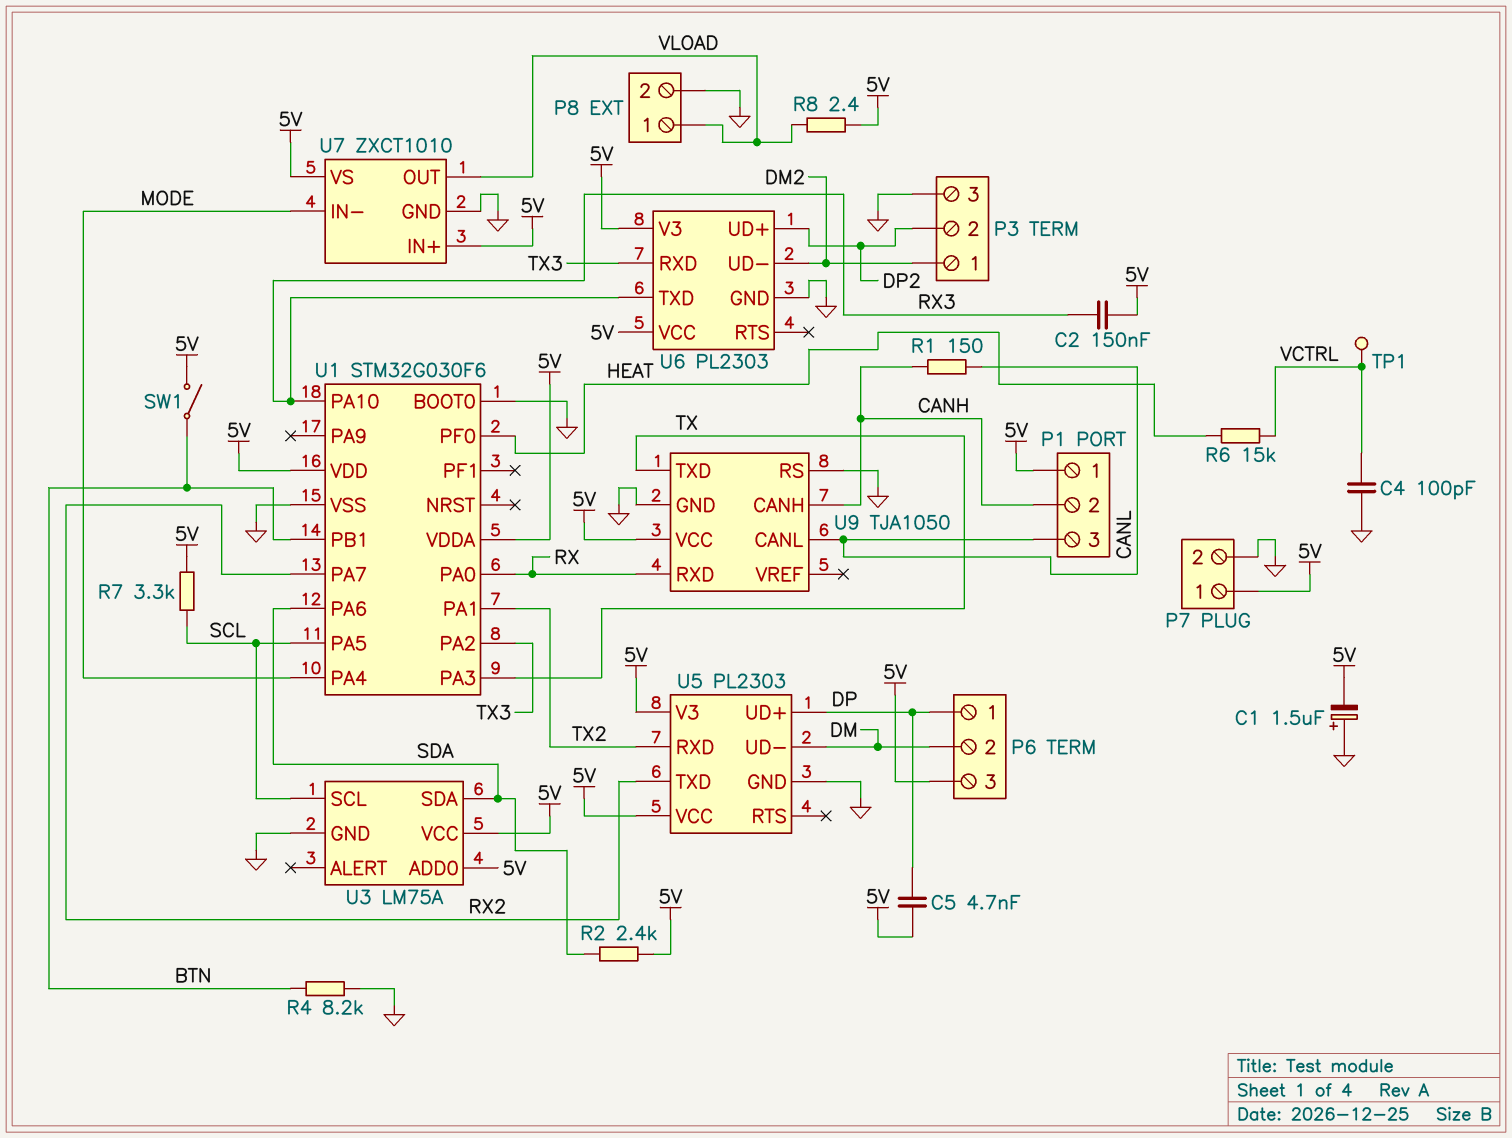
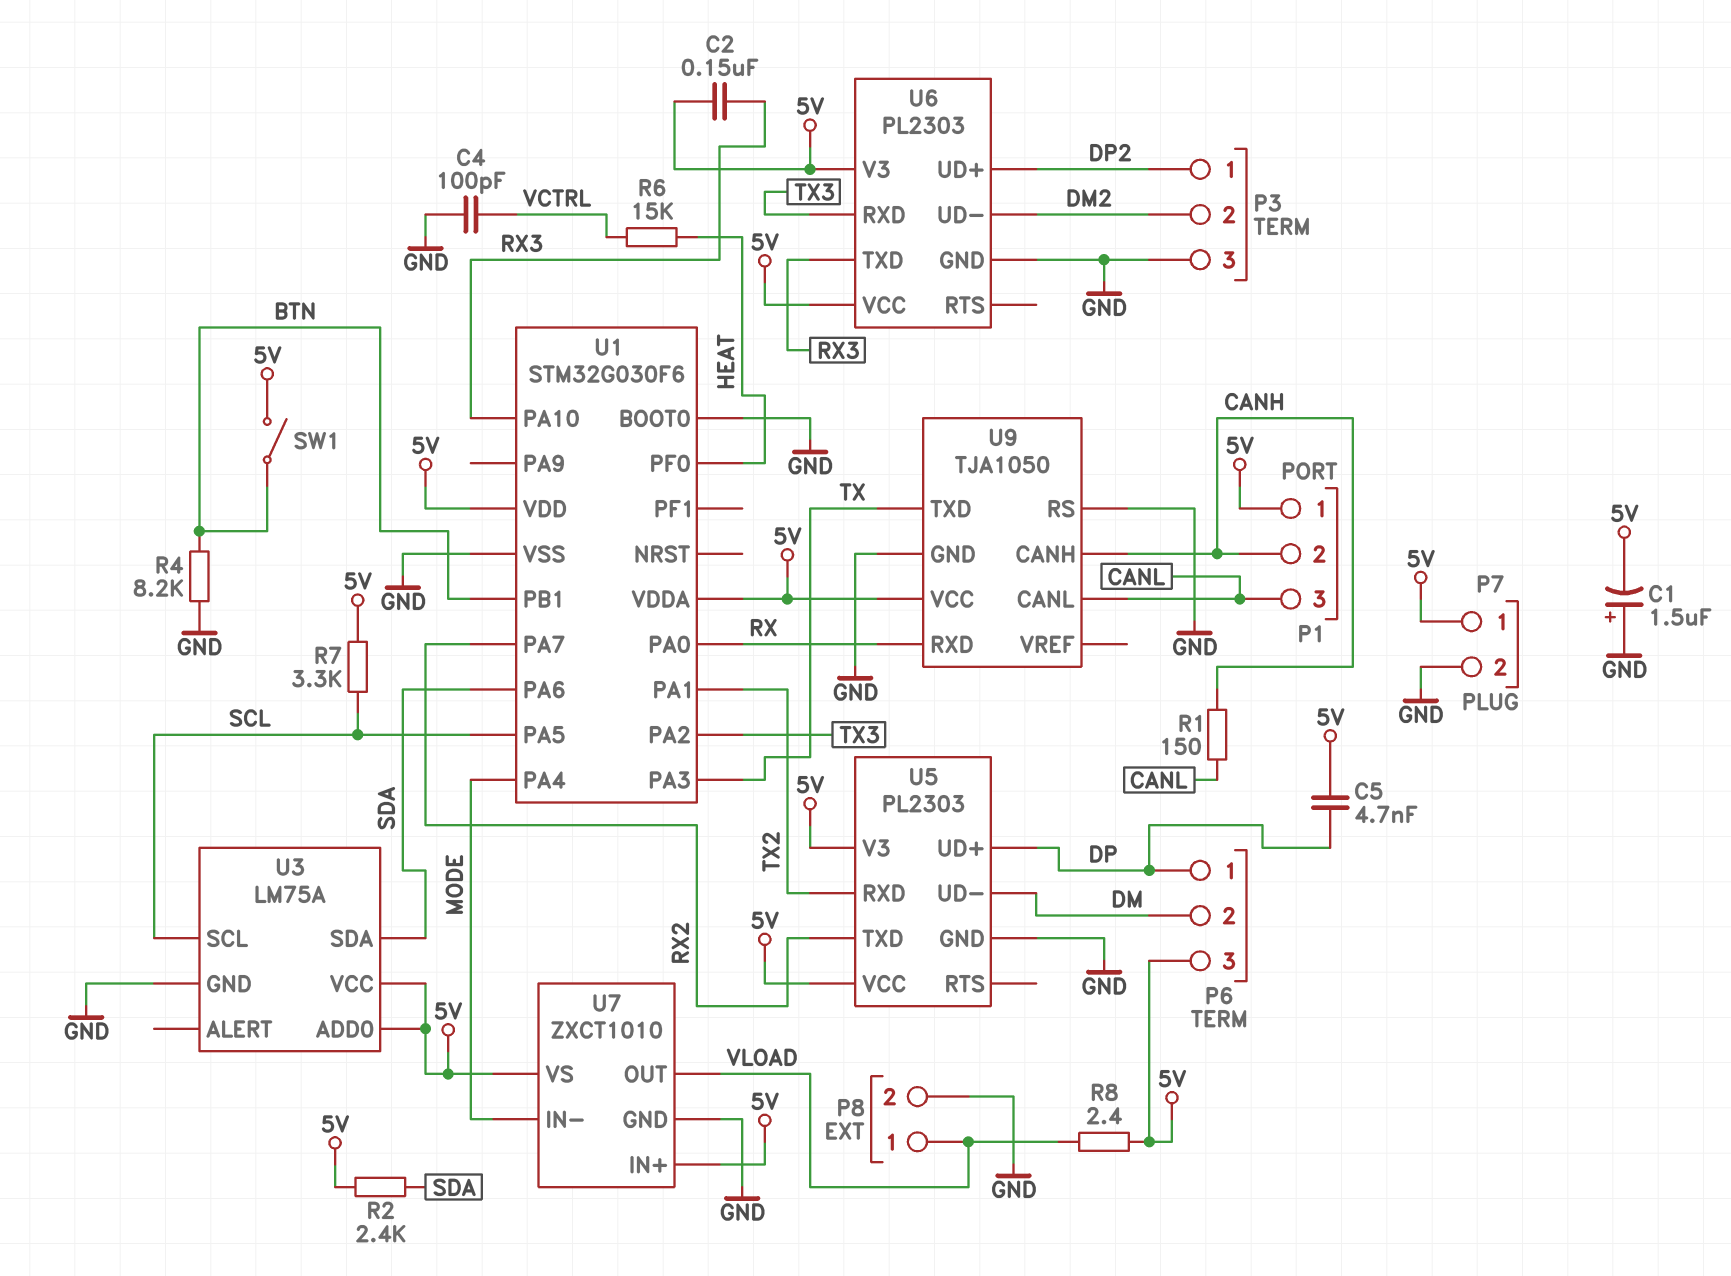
P3 pin 1: DM2 -> DP2
P3 pin 2: DP2 -> DM2
TP1: test point (VCTRL) -> none

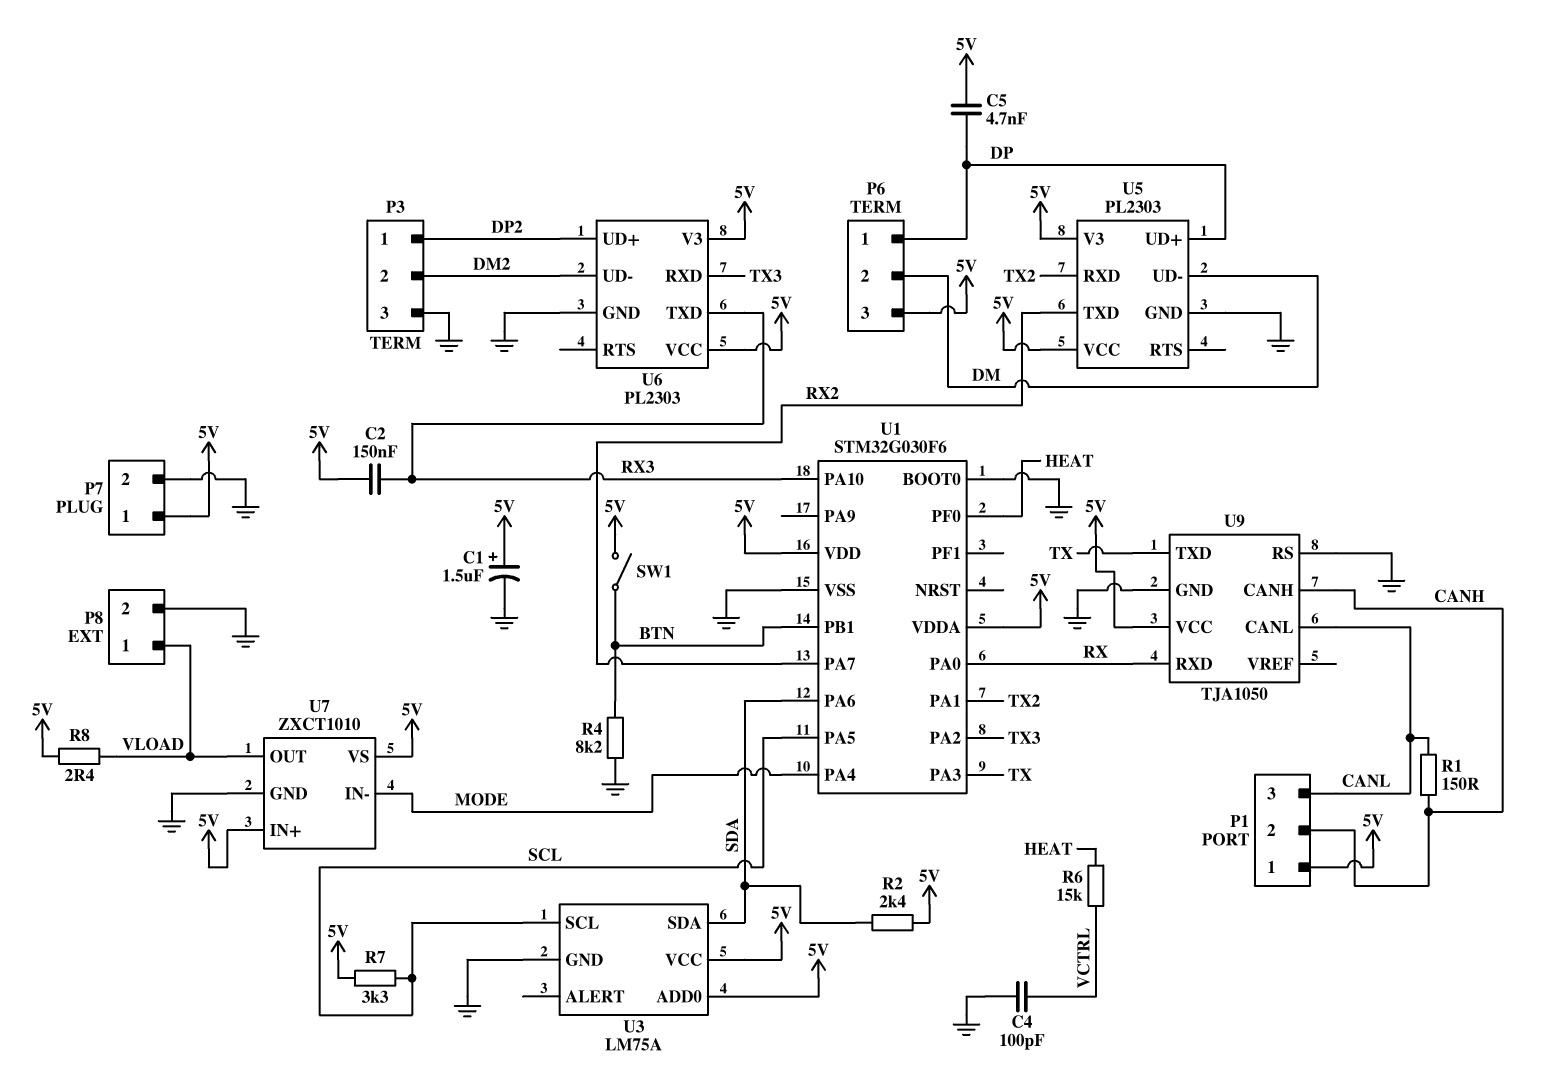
C1: 1.5uF (plus GND, minus 5V) -> 1.5uF (plus 5V, minus GND)

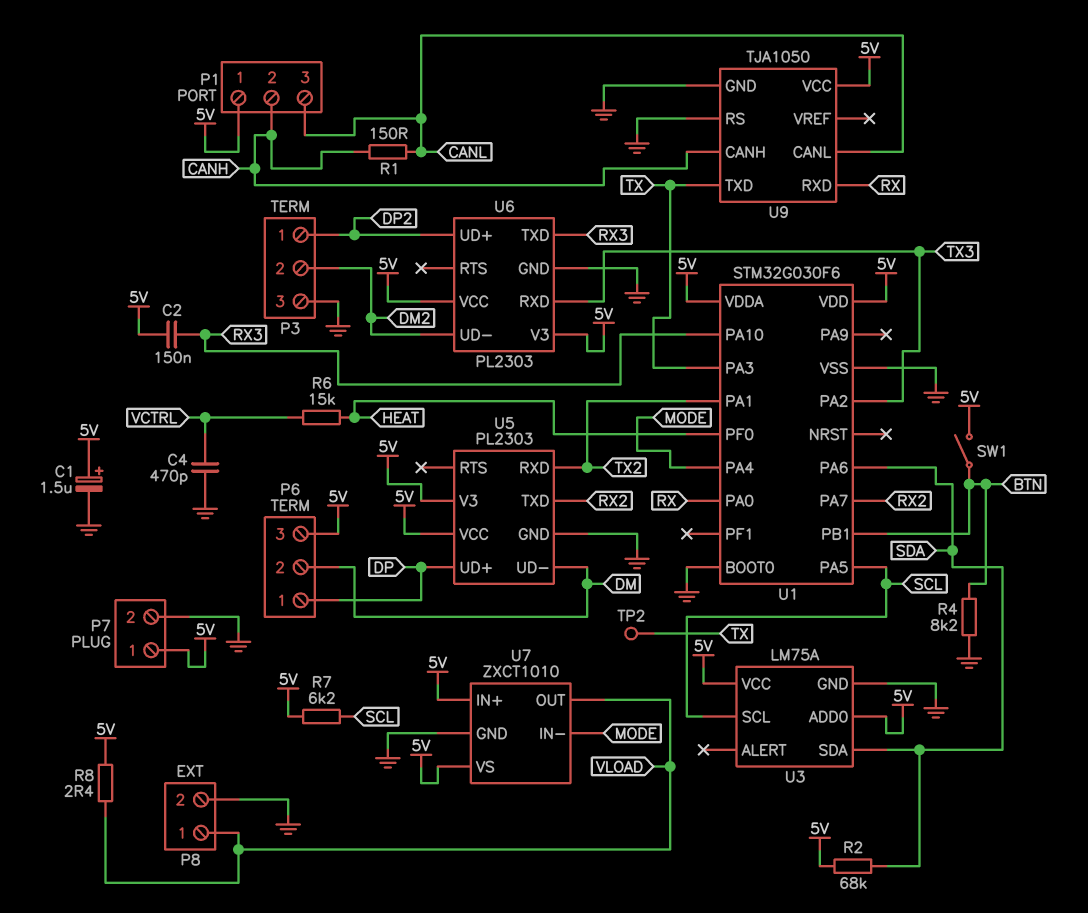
C4: 100pF (GND, VCTRL) -> 470pF (GND, VCTRL)
C5: 4.7nF (5V, DP) -> none
R2: 2.4k (5V, SDA) -> 68k (5V, SDA)
R7: 3.3k (5V, SCL) -> 6.2k (5V, SCL)
TP2: none -> test point (TX)

